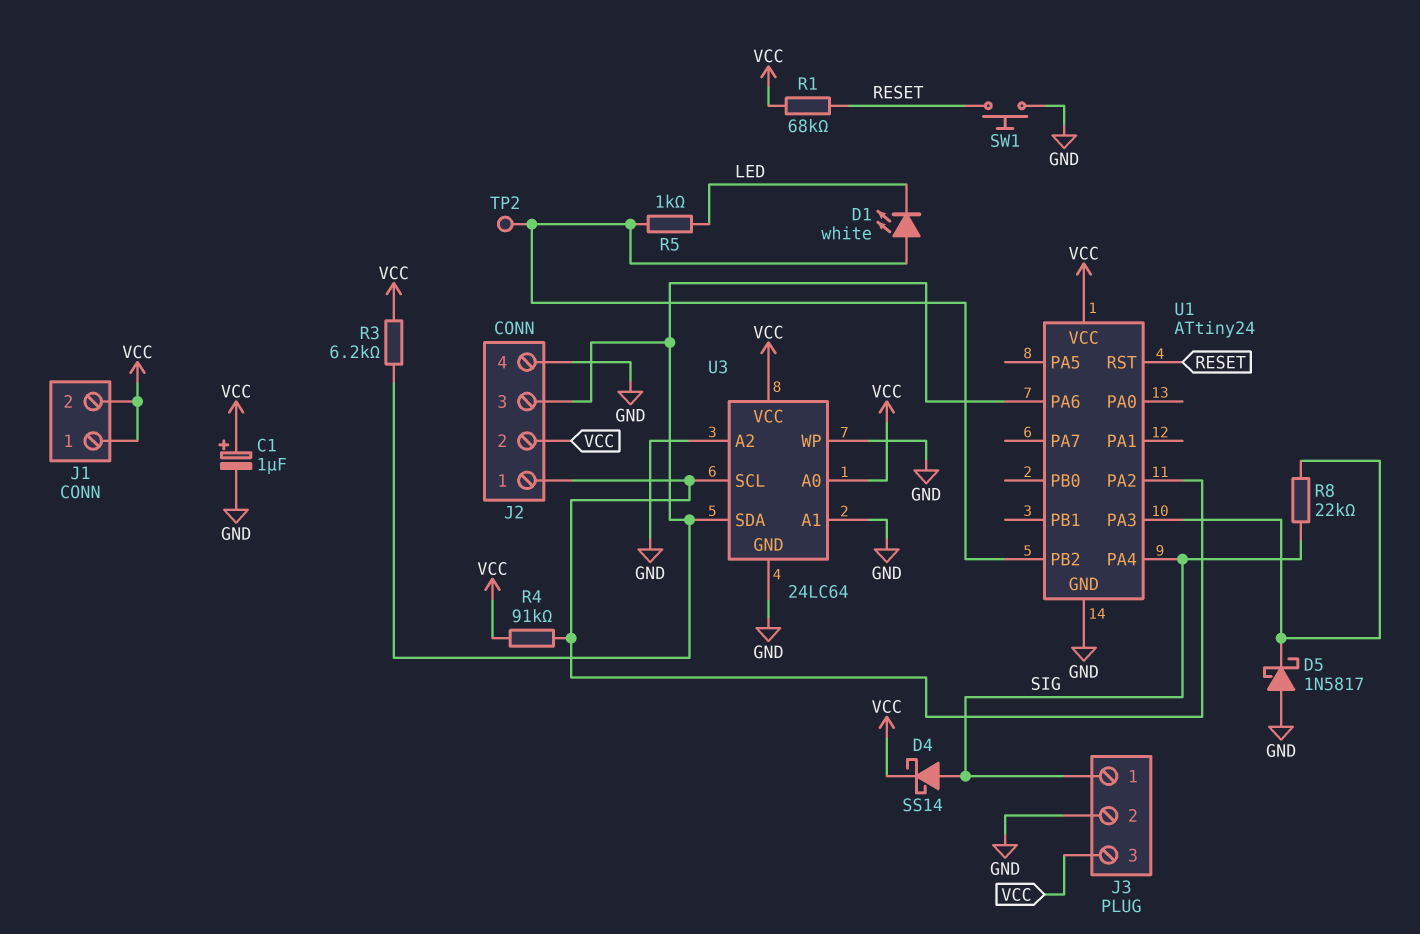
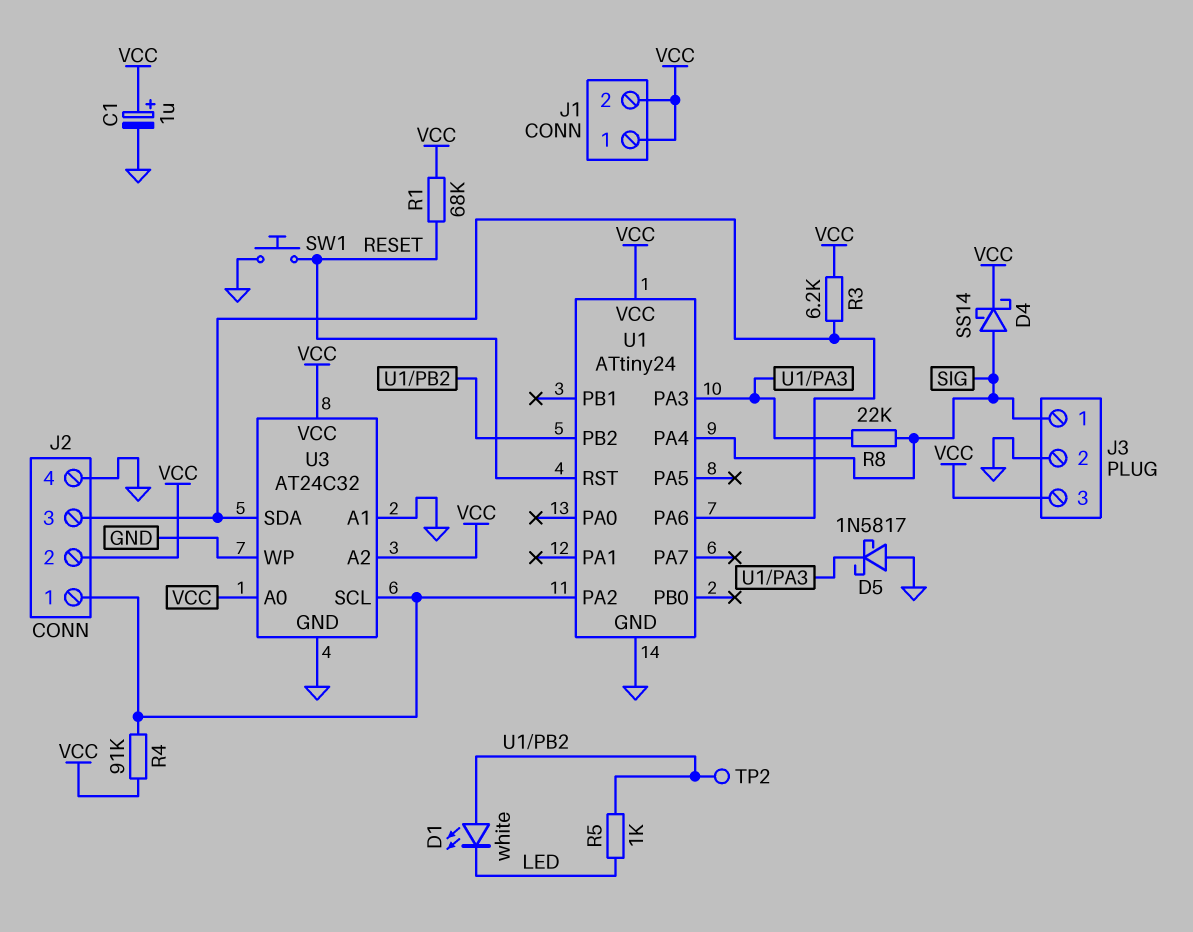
U3: 24LC64 -> AT24C32
U3 pin A2: GND -> VCC

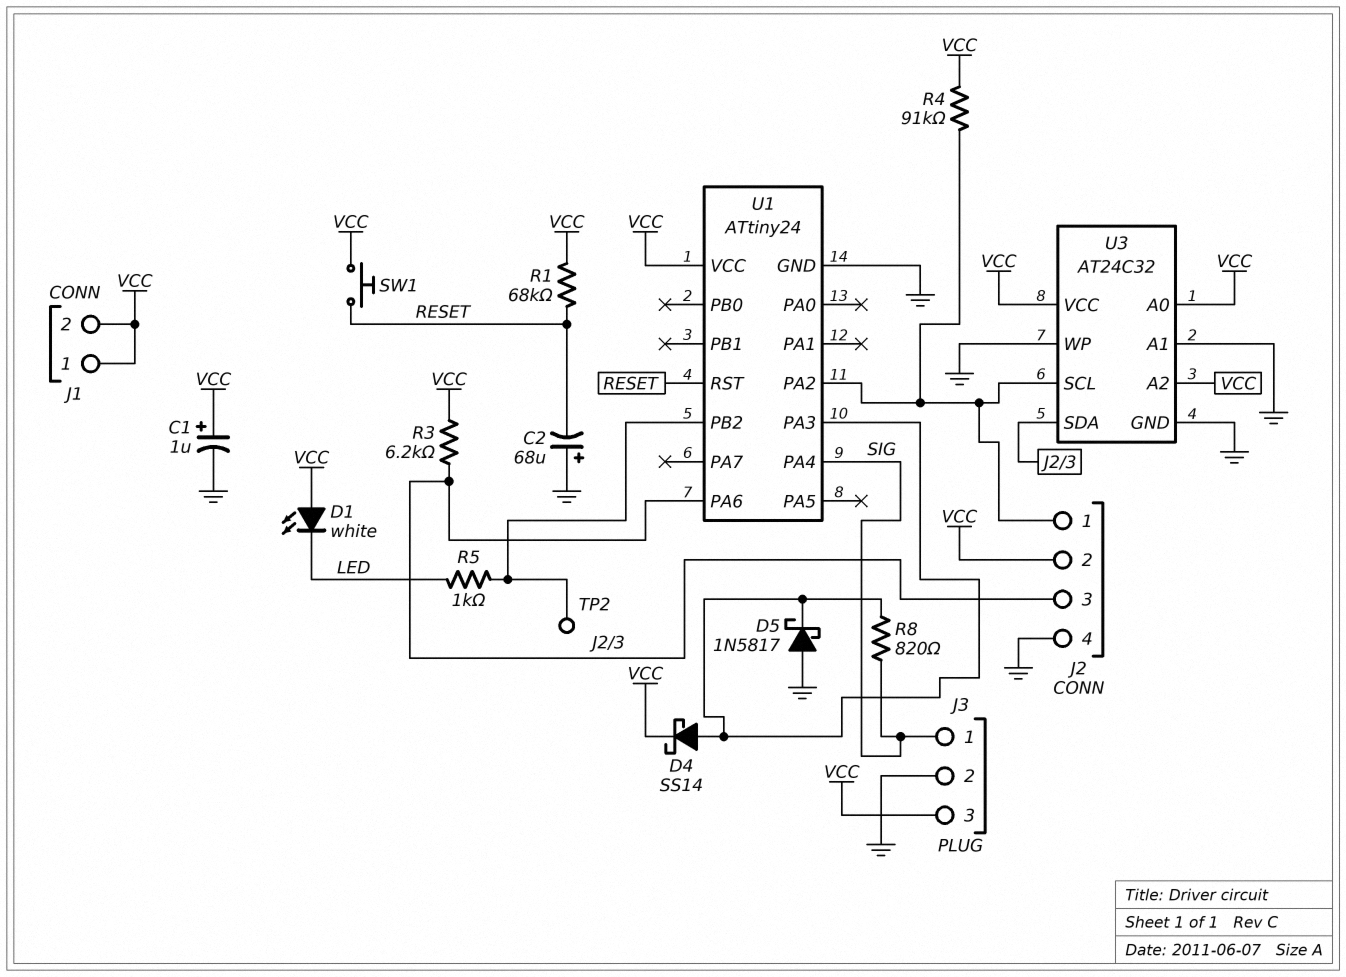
C2: none -> 68uF (plus GND, minus RESET)
D1: LED white (A U1/PB2, K LED) -> LED white (A VCC, K LED)
D4: schottky SS14 (A SIG, K VCC) -> schottky SS14 (A U1/PA3, K VCC)
R8: 22k (SIG, U1/PA3) -> 820 (SIG, U1/PA3)
SW1: button (GND, RESET) -> button (RESET, VCC)

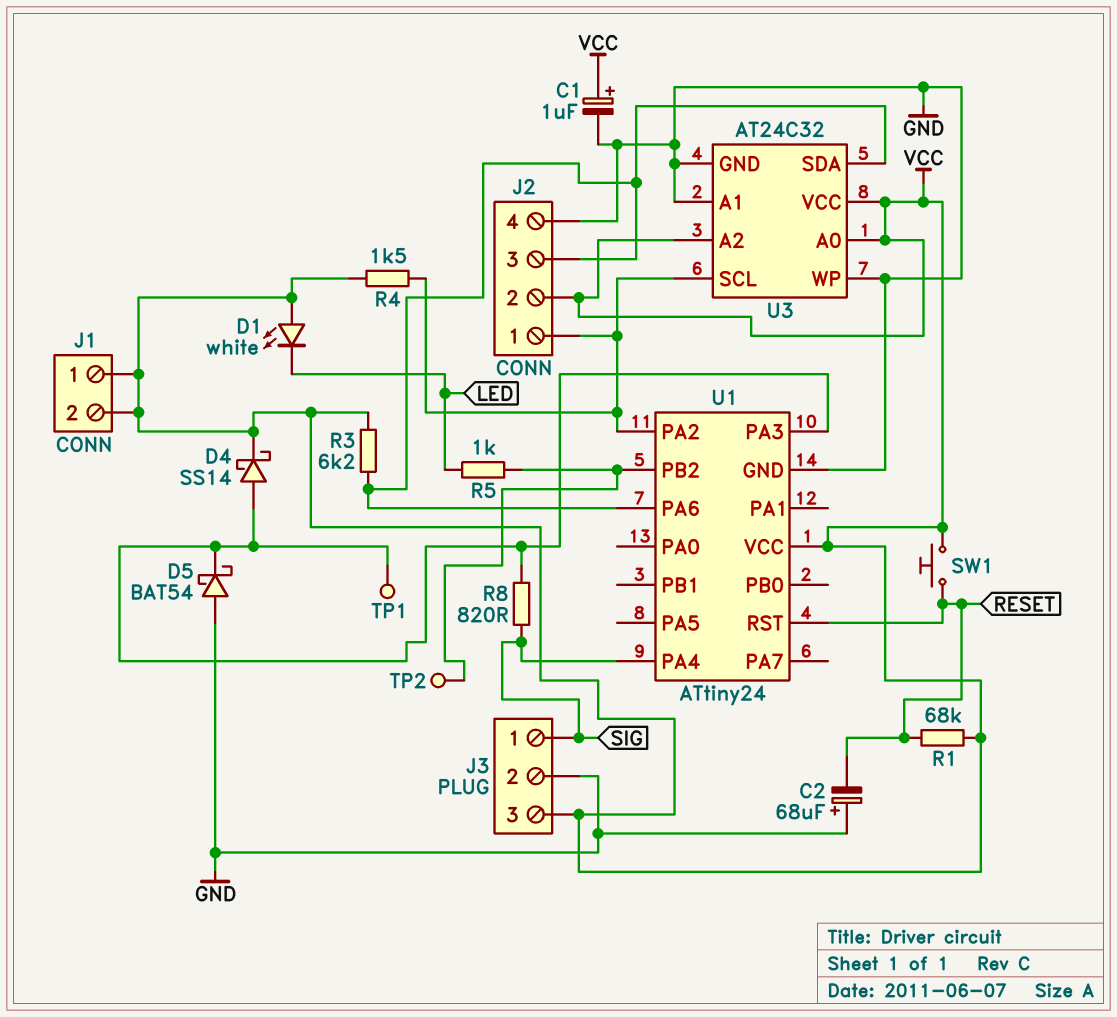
D5: schottky 1N5817 (A GND, K U1/PA3) -> schottky BAT54 (A GND, K U1/PA3)
R4: 91k (J2/1, VCC) -> 1.5k (J2/1, VCC)
TP1: none -> test point (U1/PA3)

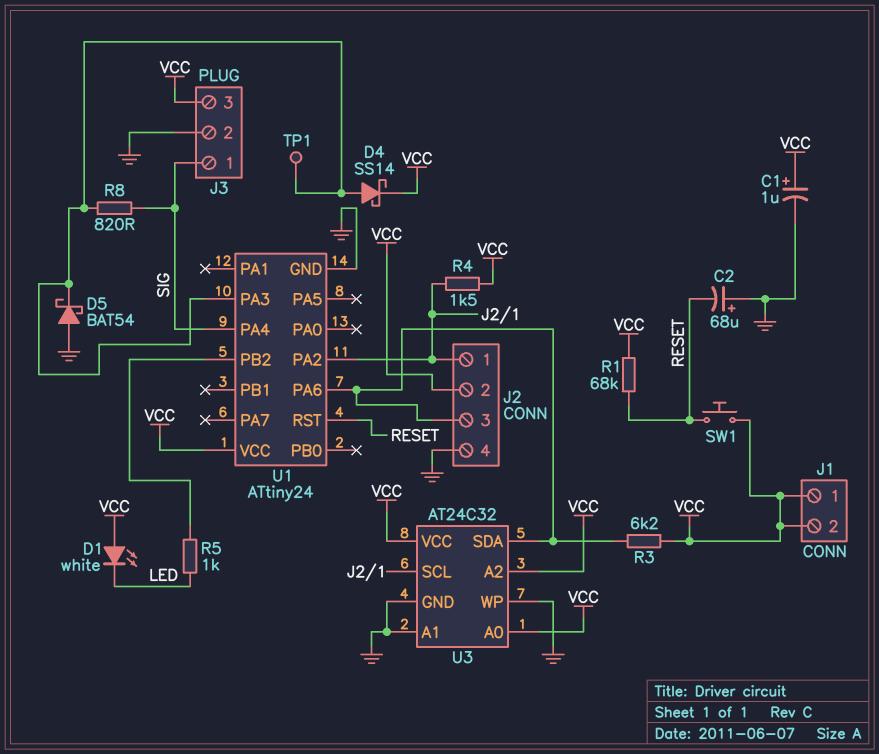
TP2: test point (U1/PB2) -> none

